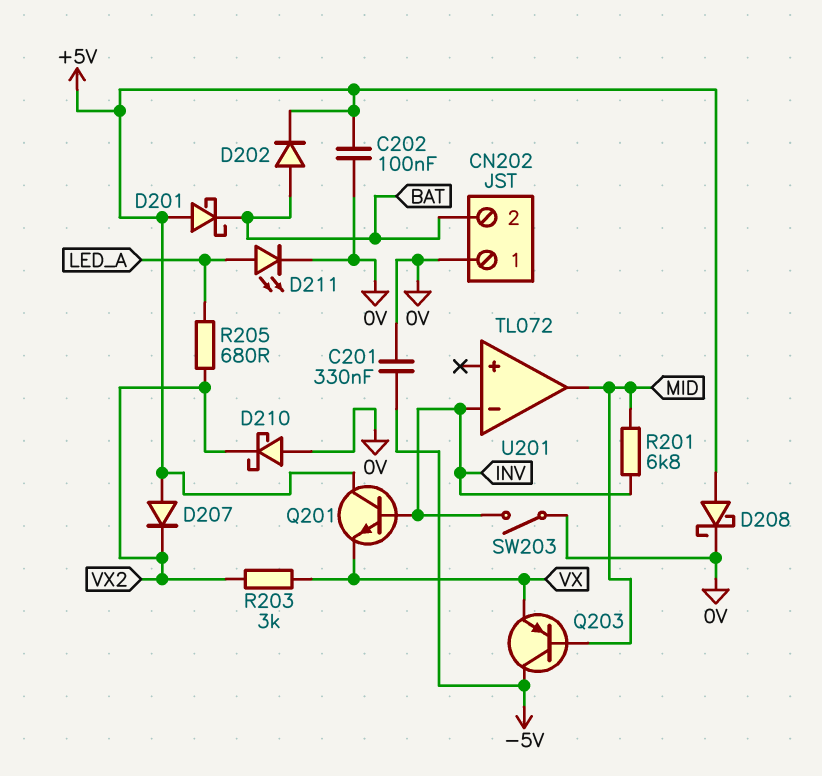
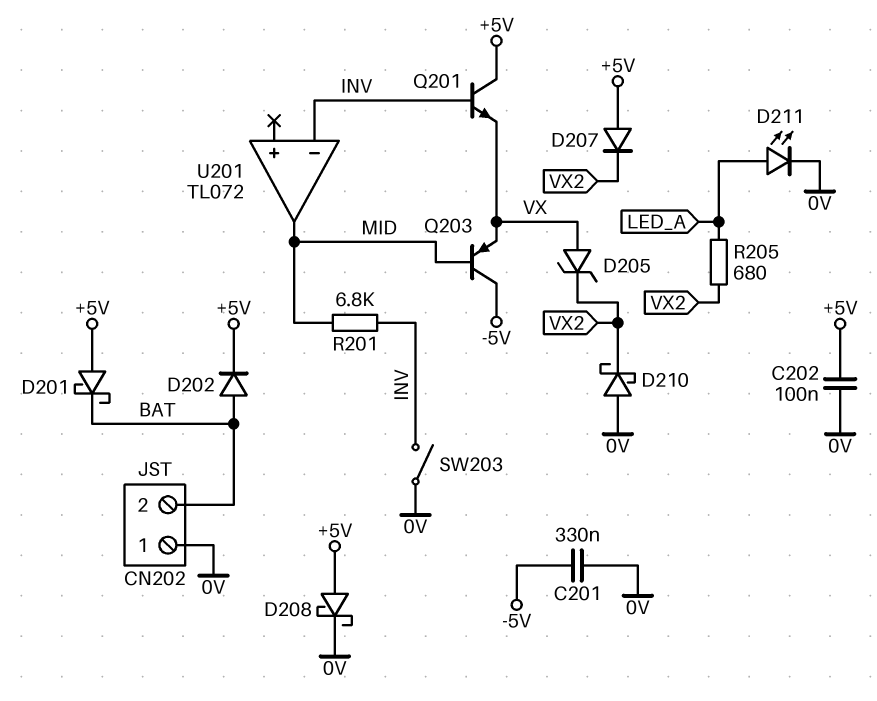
D205: none -> zener (A VX, K VX2)
R203: 3k (VX, VX2) -> none

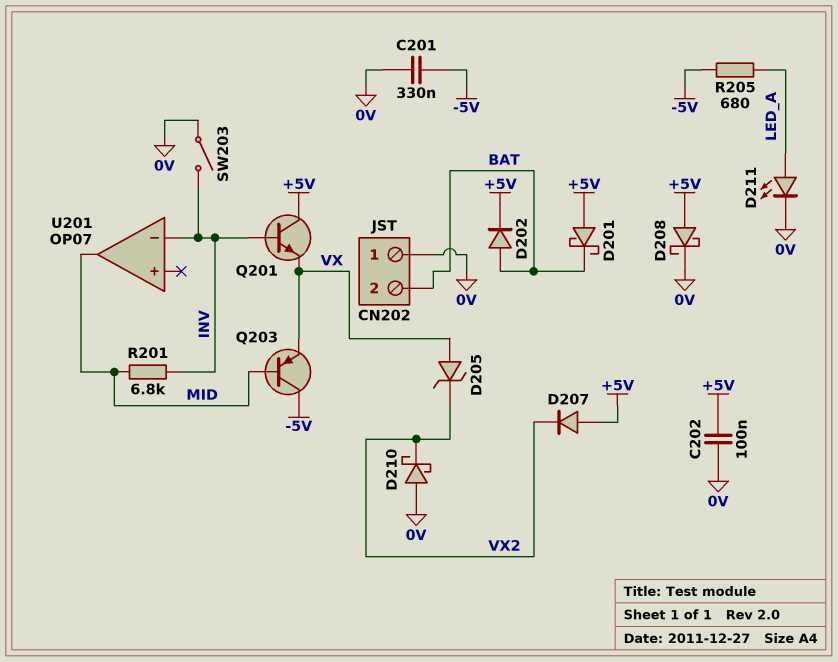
R205: 680 (LED_A, VX2) -> 680 (-5V, LED_A)
U201: TL072 -> OP07

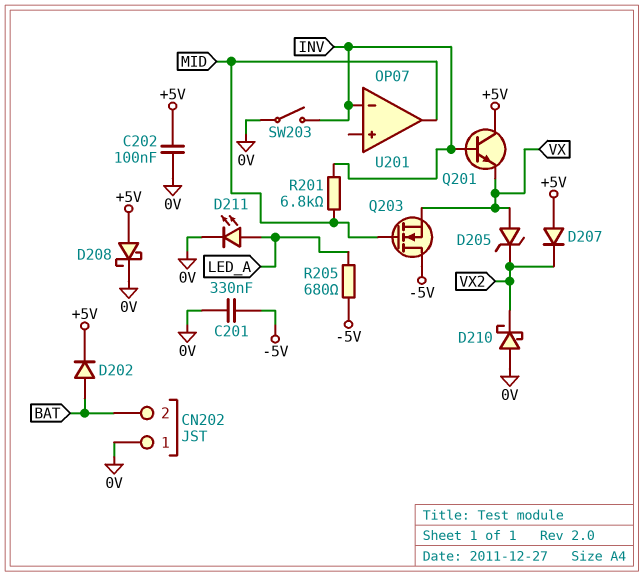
D201: schottky (A +5V, K BAT) -> none
Q203: PNP (B MID, C -5V, E VX) -> NMOS (G MID, D -5V, S VX)

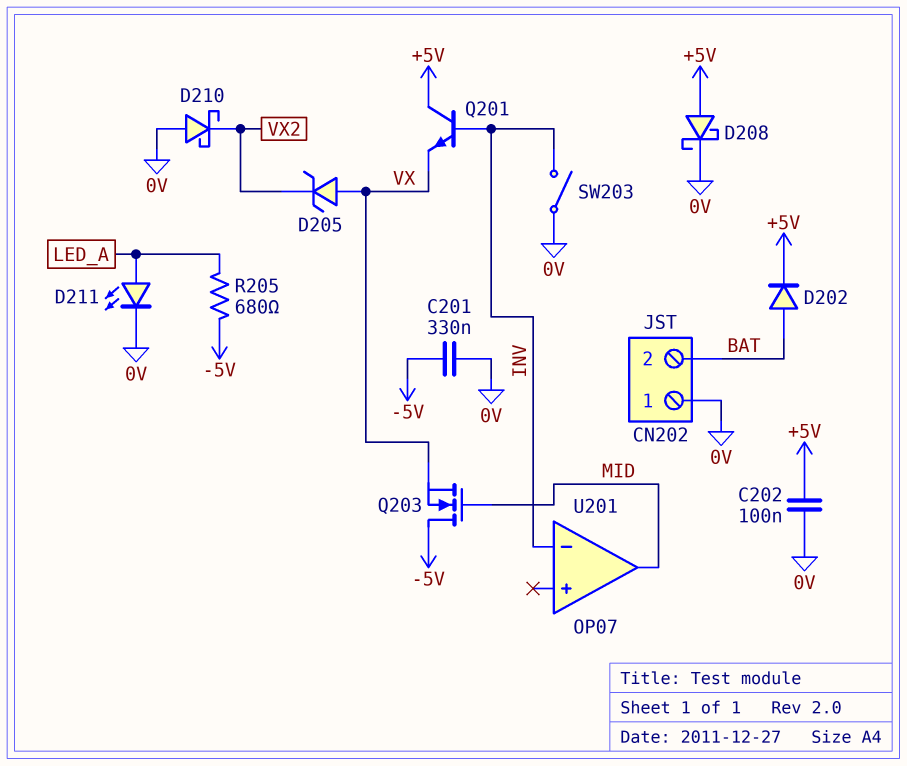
D207: diode (A +5V, K VX2) -> none
R201: 6.8k (INV, MID) -> none

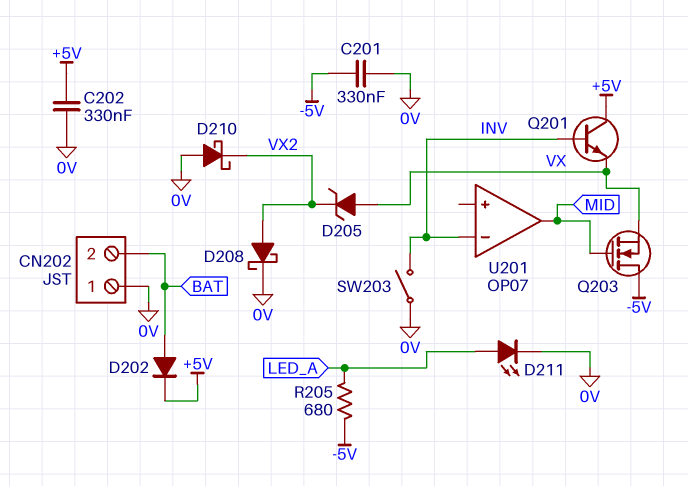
C202: 100nF (+5V, 0V) -> 330nF (+5V, 0V)
D208: schottky (A +5V, K 0V) -> schottky (A VX2, K 0V)

